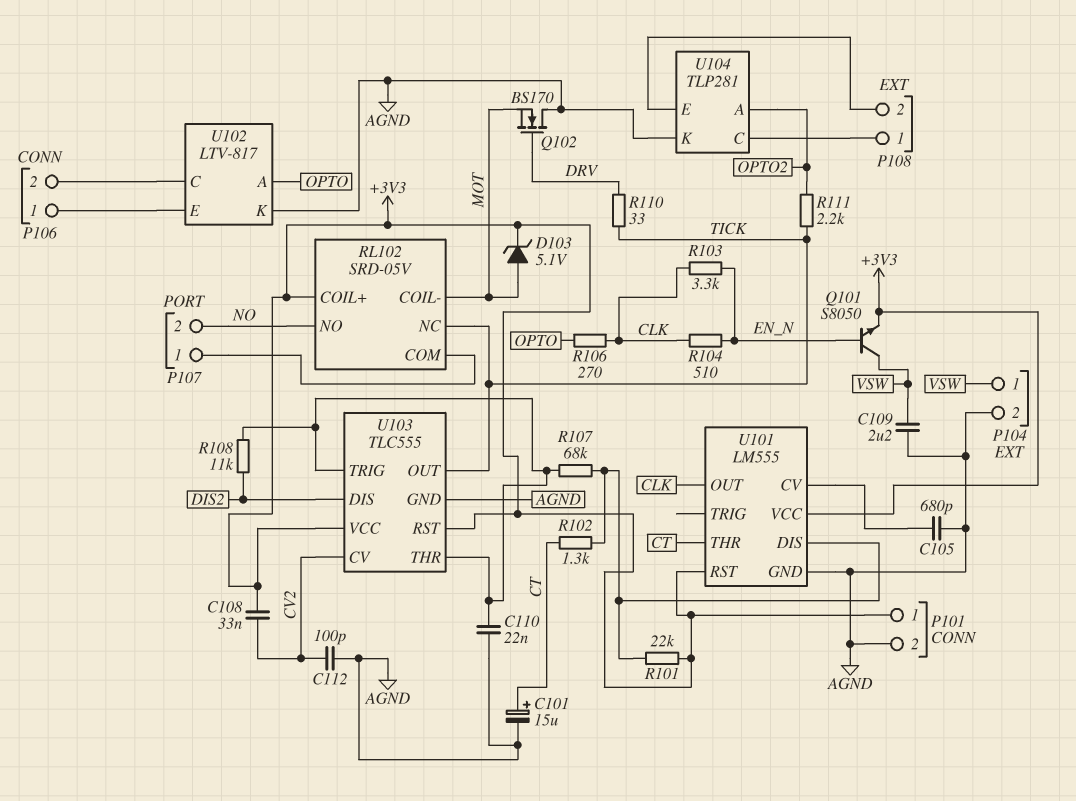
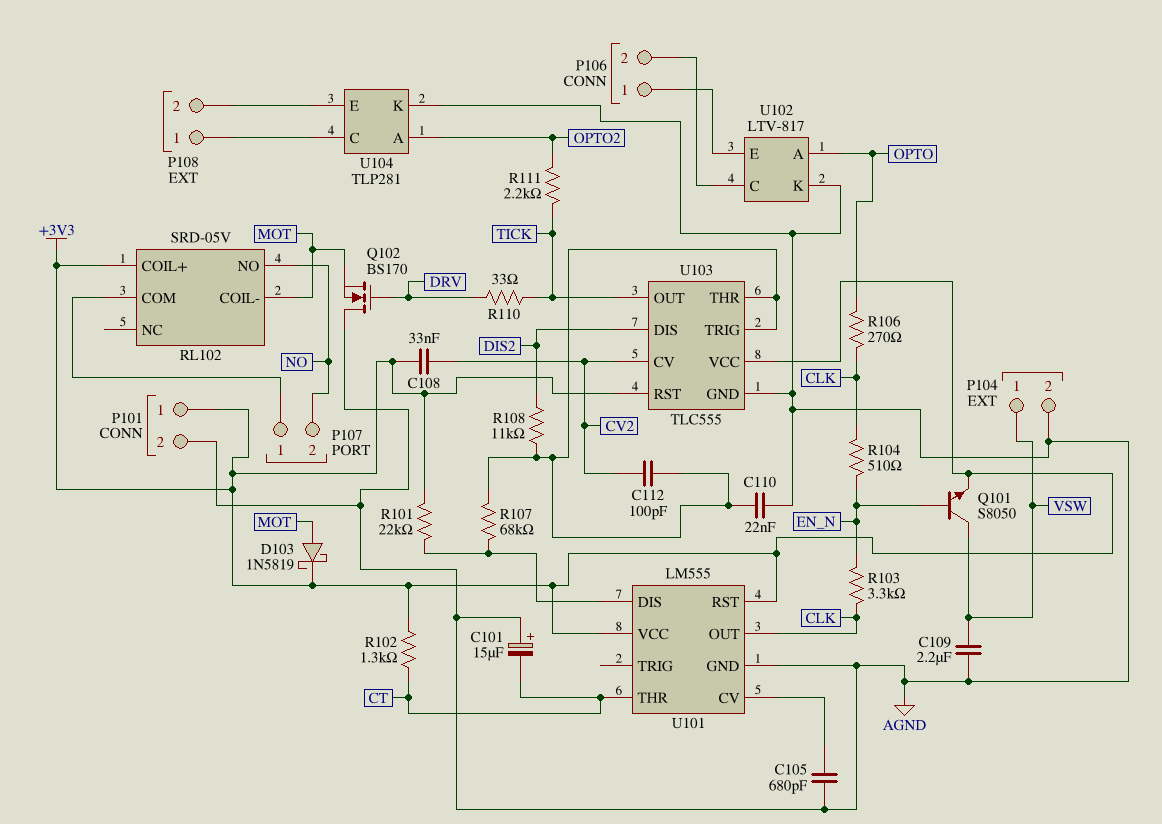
C101: 15uF (plus CT, minus AGND) -> 15uF (plus AGND, minus CT)
C112: 100pF (AGND, CV2) -> 100pF (CV2, U103/THR)
D103: zener 5.1V (A MOT, K +3V3) -> schottky 1N5819 (A MOT, K +3V3)
R102: 1.3k (CT, U101/DIS) -> 1.3k (+3V3, CT)
RL102 pin NC: TICK -> none

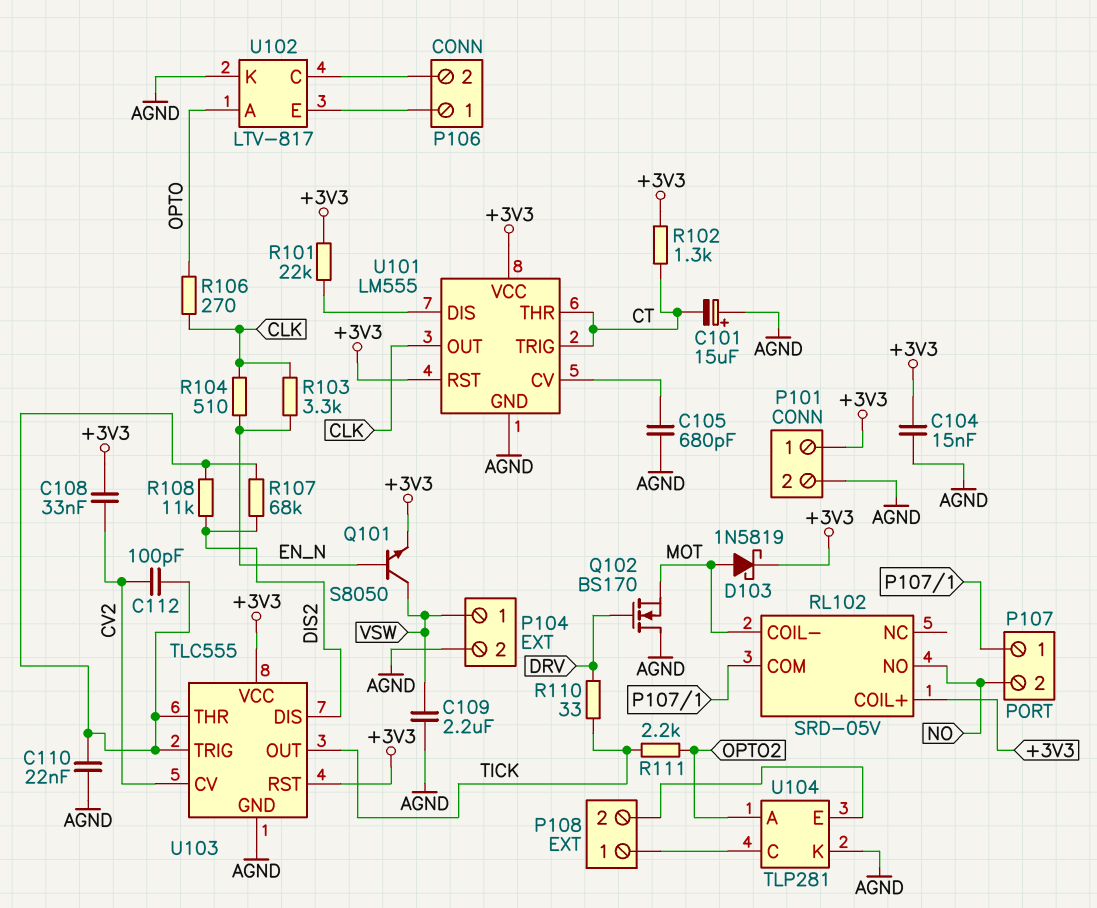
C104: none -> 15nF (+3V3, AGND)
R107: 68k (U101/DIS, U103/THR) -> 68k (DIS2, U103/THR)
U101 pin TRIG: none -> CT

